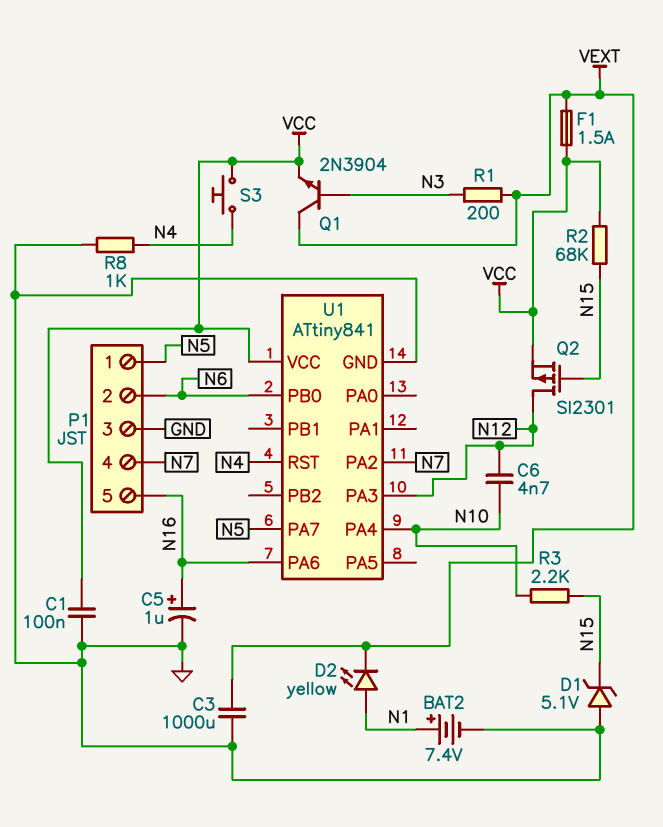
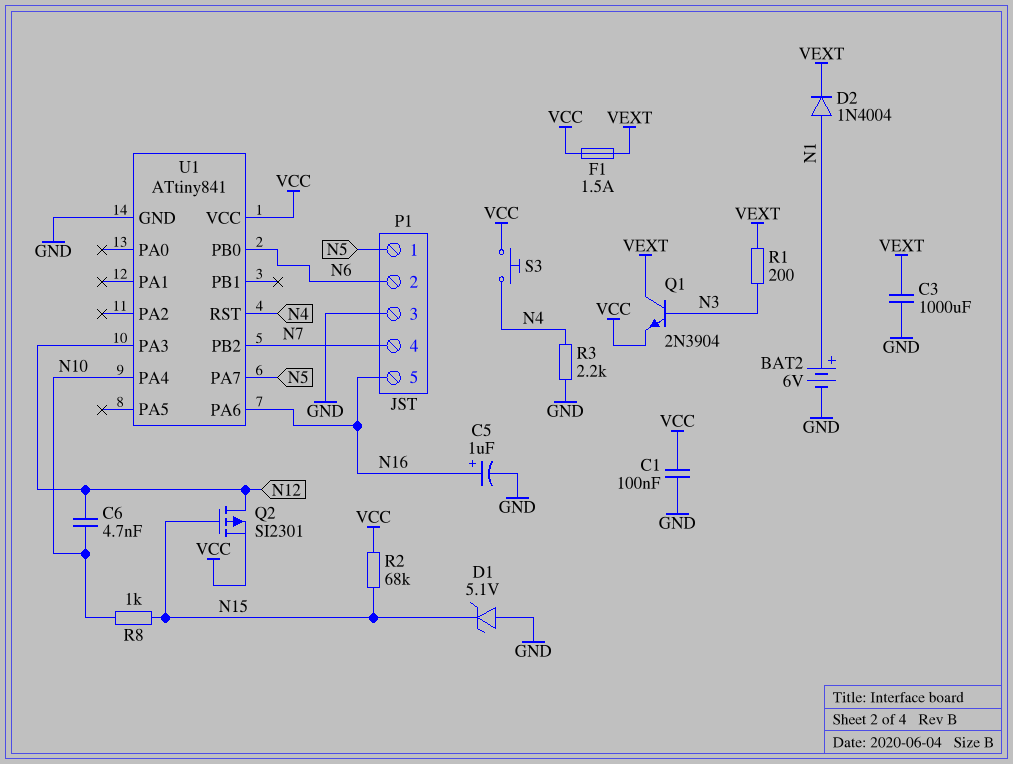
BAT2: 7.4V (plus N1, minus GND) -> 6V (plus N1, minus GND)
D2: LED yellow (A N1, K VEXT) -> diode 1N4004 (A N1, K VEXT)
R3: 2.2k (N10, N15) -> 2.2k (GND, N4)
R8: 1k (GND, N4) -> 1k (N10, N15)
U1 pin PA2: N7 -> none
U1 pin PB2: none -> N7

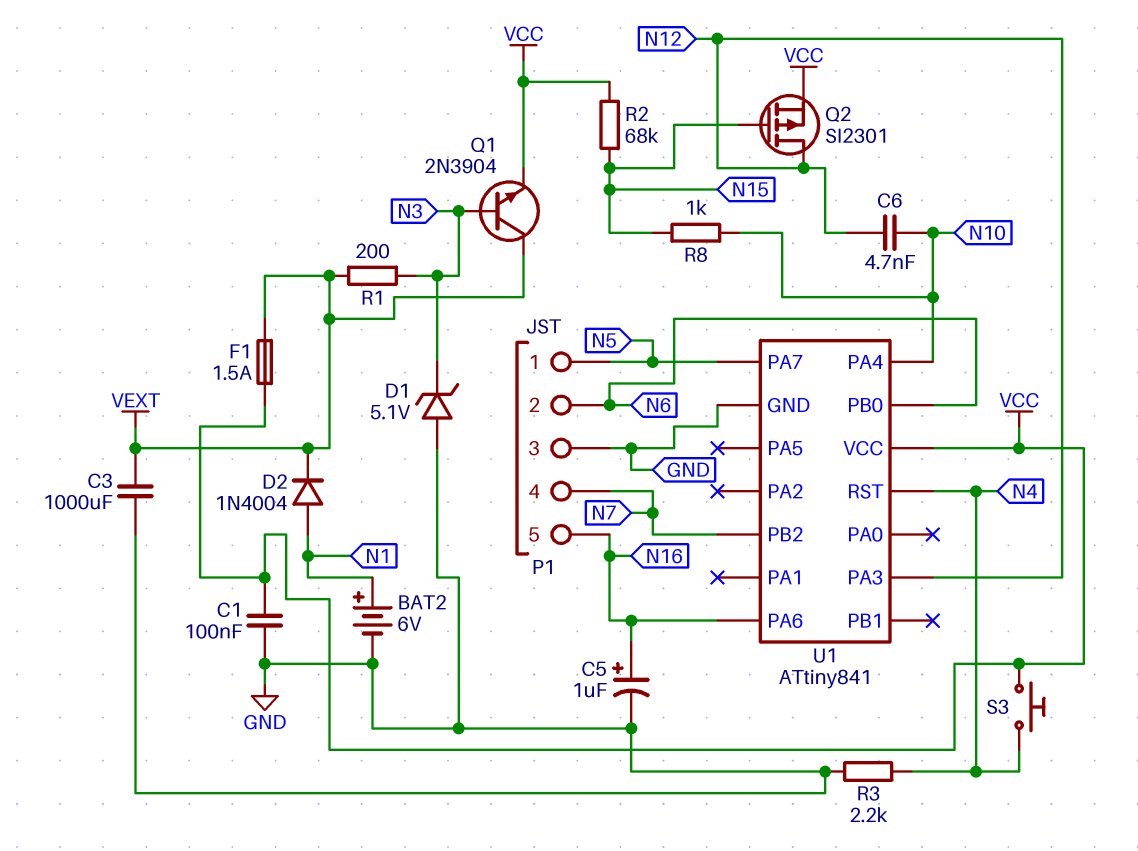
D1: zener 5.1V (A GND, K N15) -> zener 5.1V (A GND, K N3)

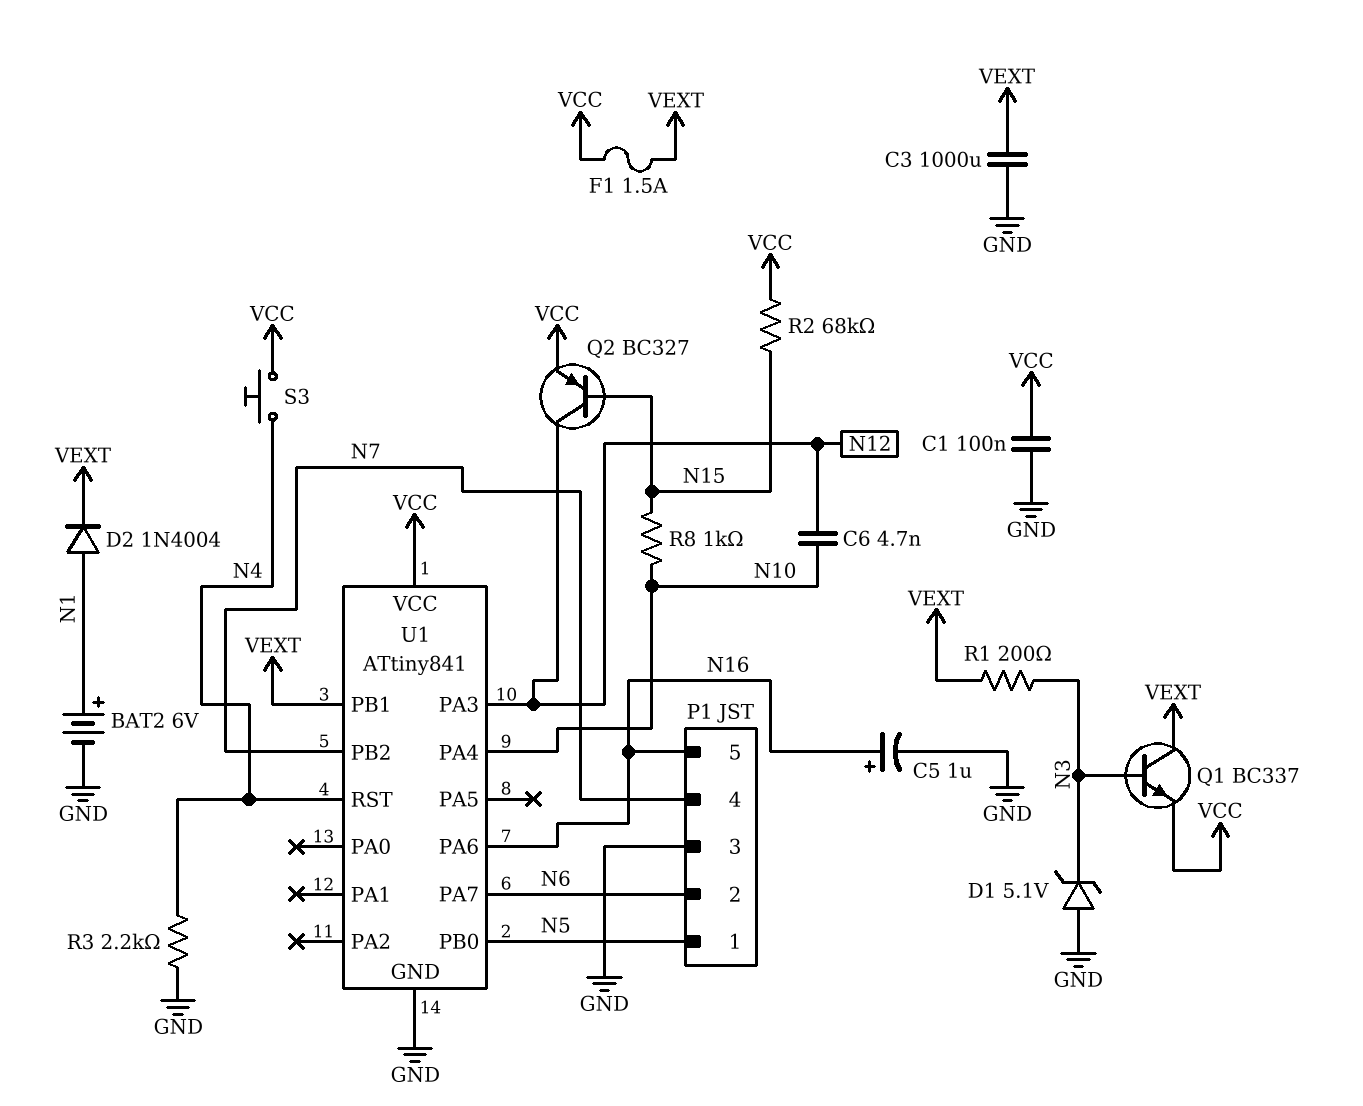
Q1: NPN 2N3904 (B N3, C VEXT, E VCC) -> NPN BC337 (B N3, C VEXT, E VCC)
Q2: PMOS SI2301 (G N15, D N12, S VCC) -> PNP BC327 (B N15, C N12, E VCC)
U1 pin PA7: N5 -> N6
U1 pin PB0: N6 -> N5
U1 pin PB1: none -> VEXT

